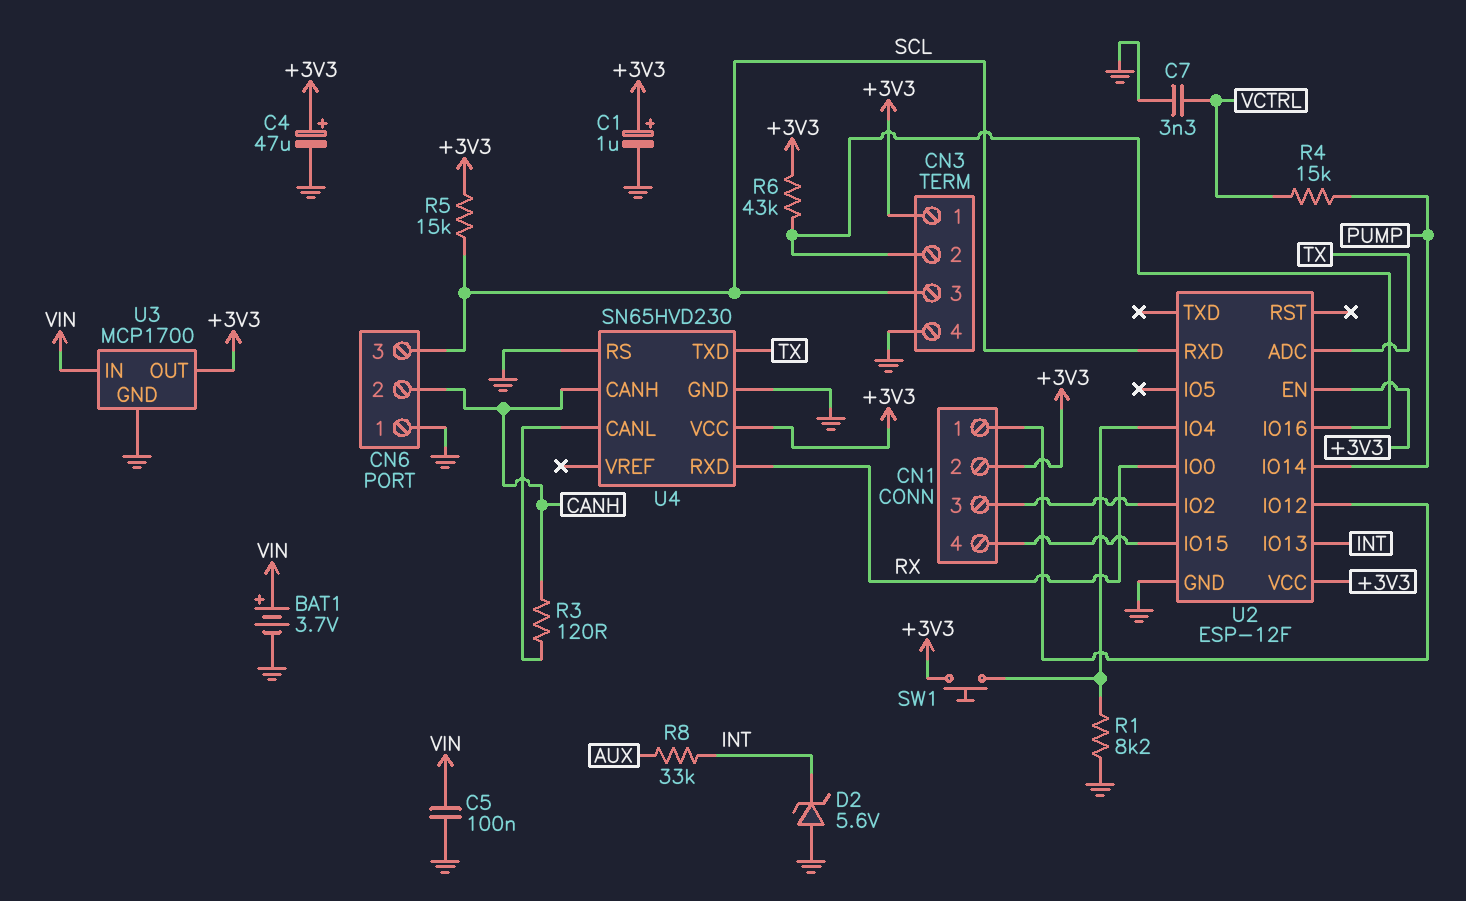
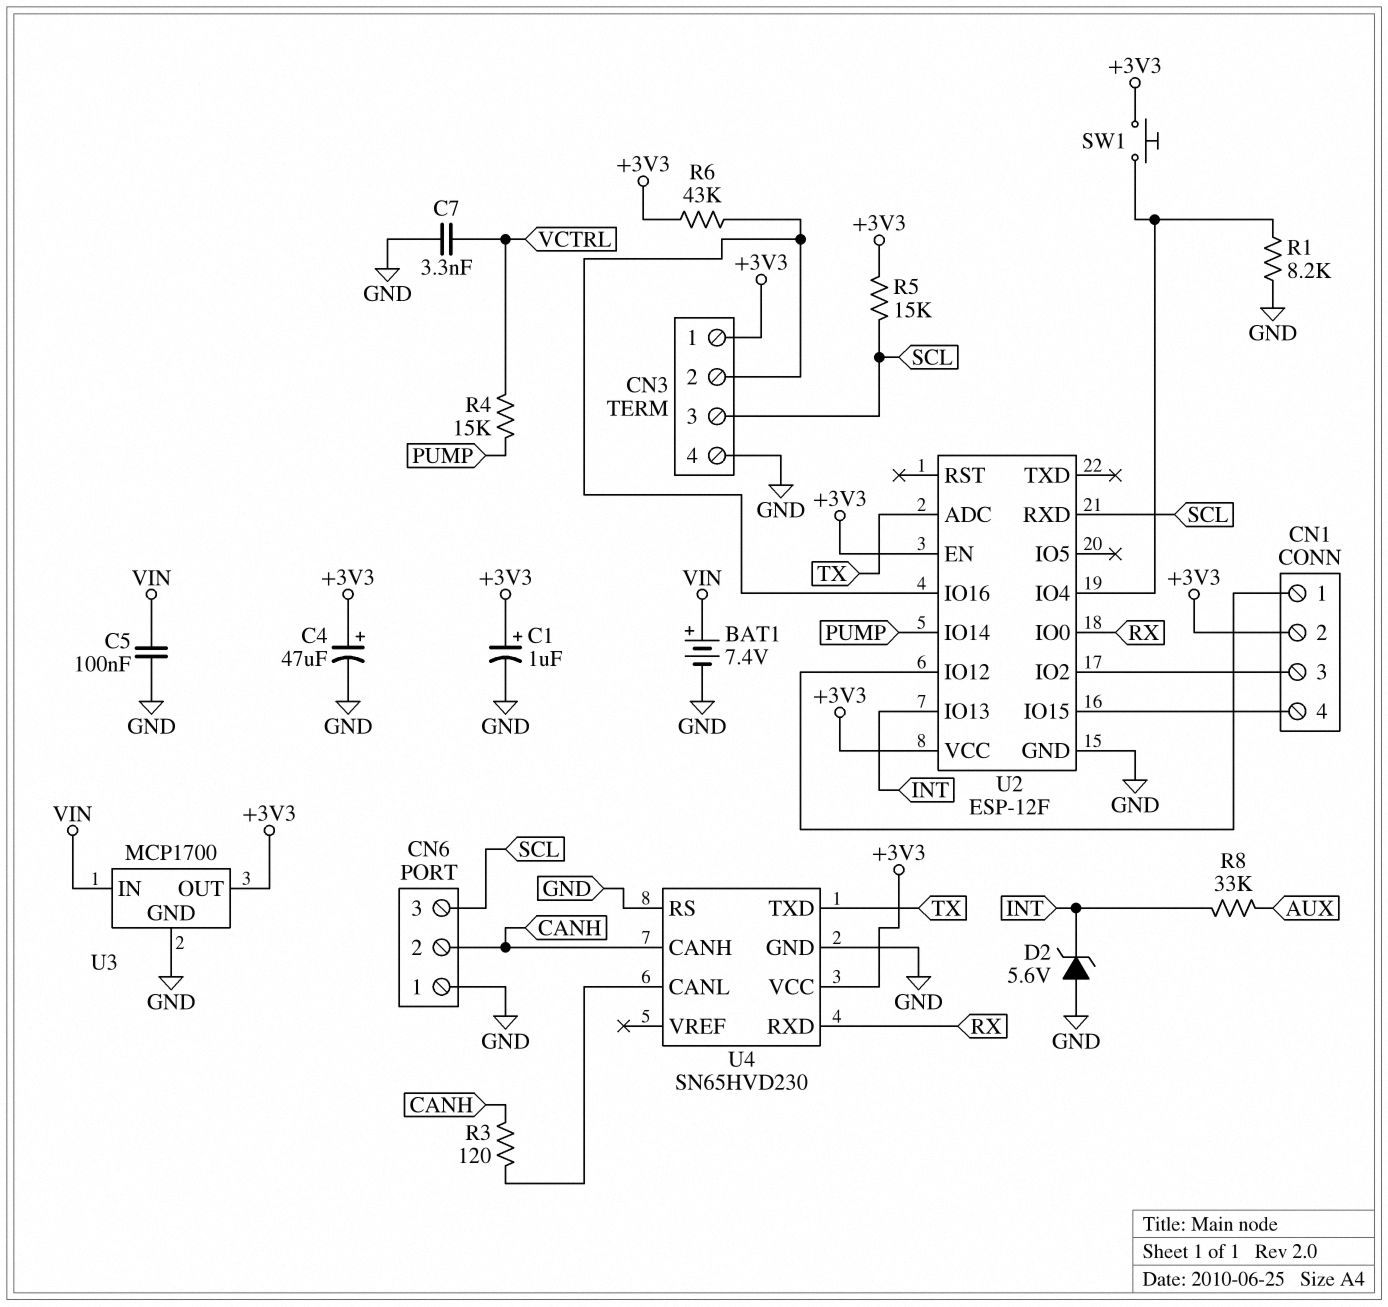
BAT1: 3.7V (plus VIN, minus GND) -> 7.4V (plus VIN, minus GND)

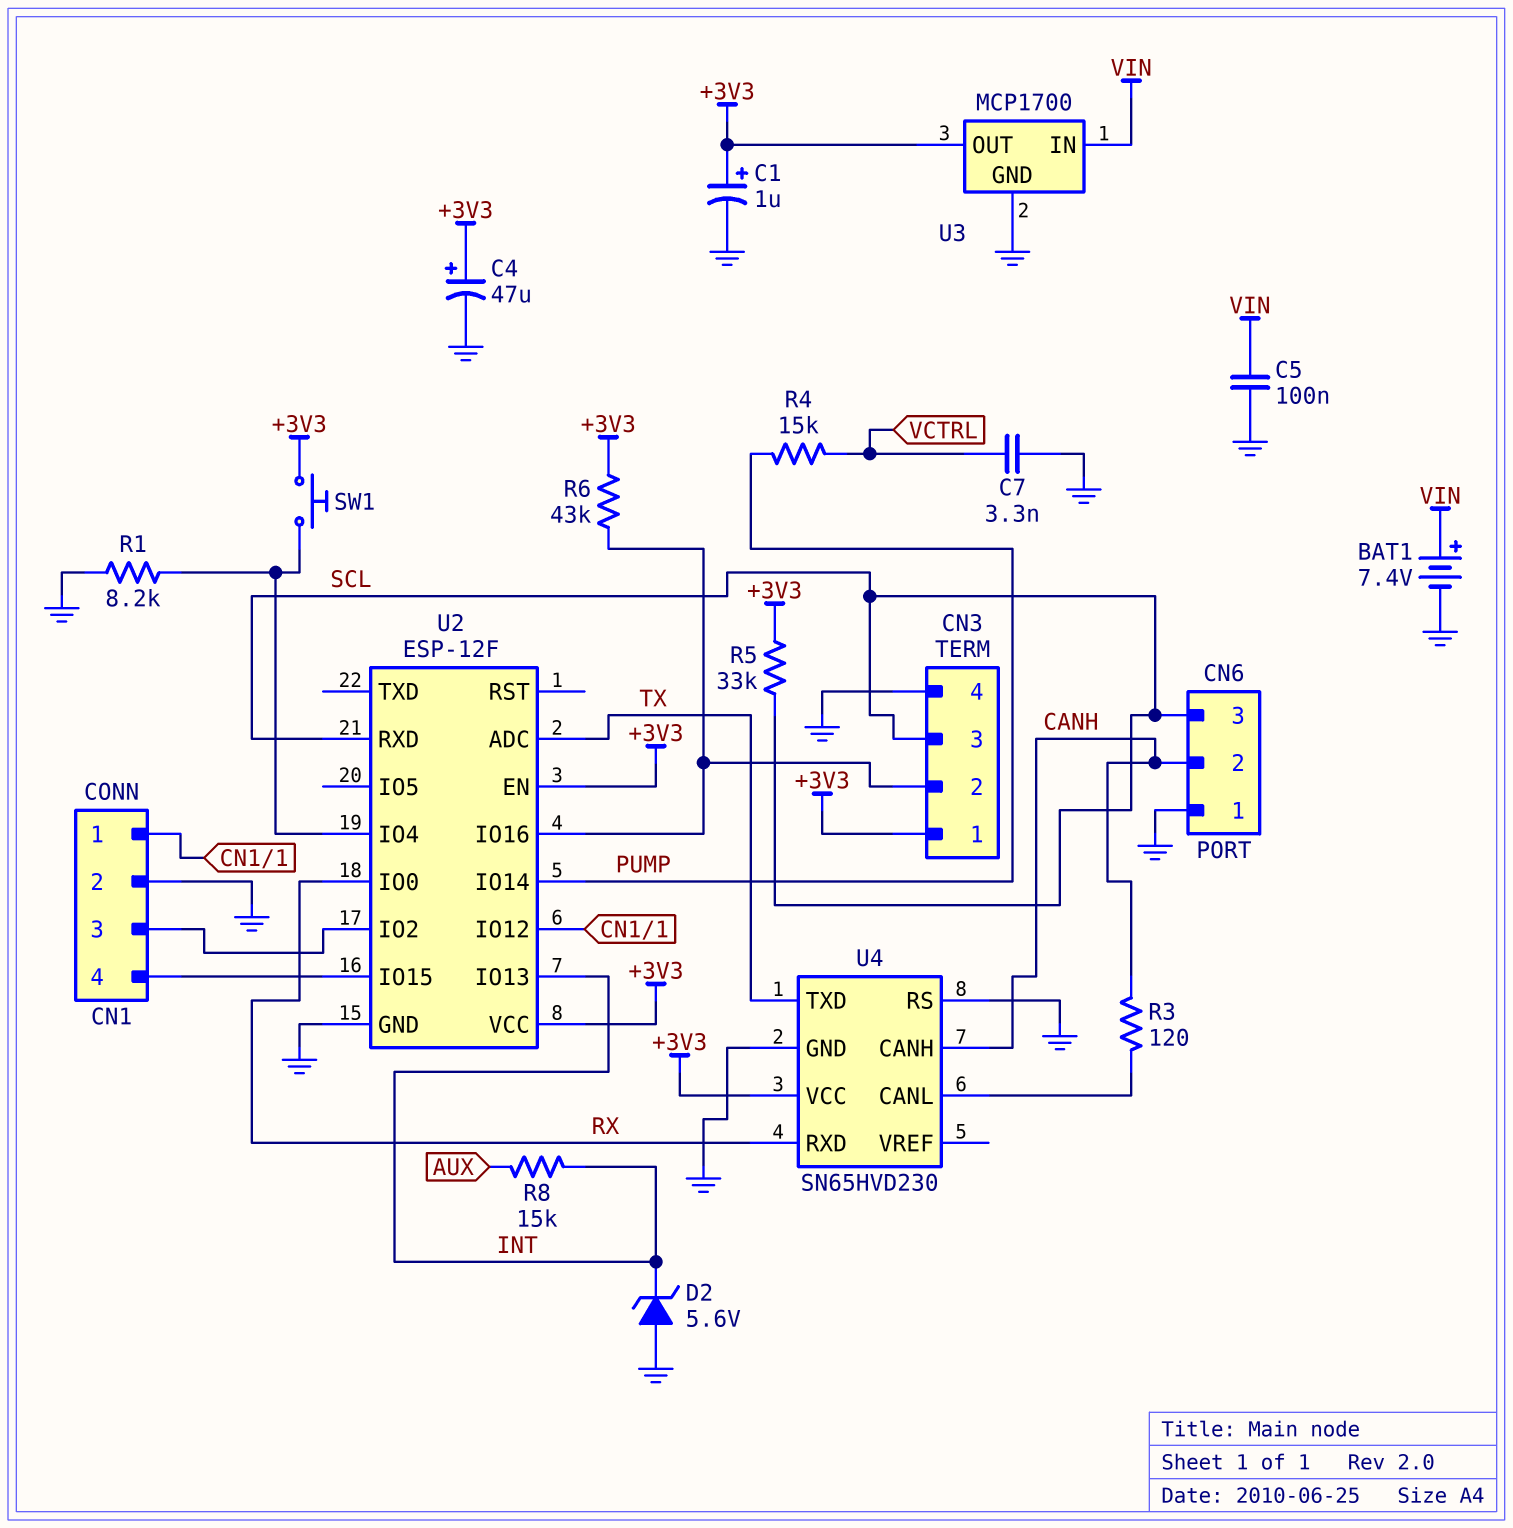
CN1 pin 2: +3V3 -> GND
R5: 15k (+3V3, SCL) -> 33k (+3V3, SCL)
R8: 33k (AUX, INT) -> 15k (AUX, INT)

